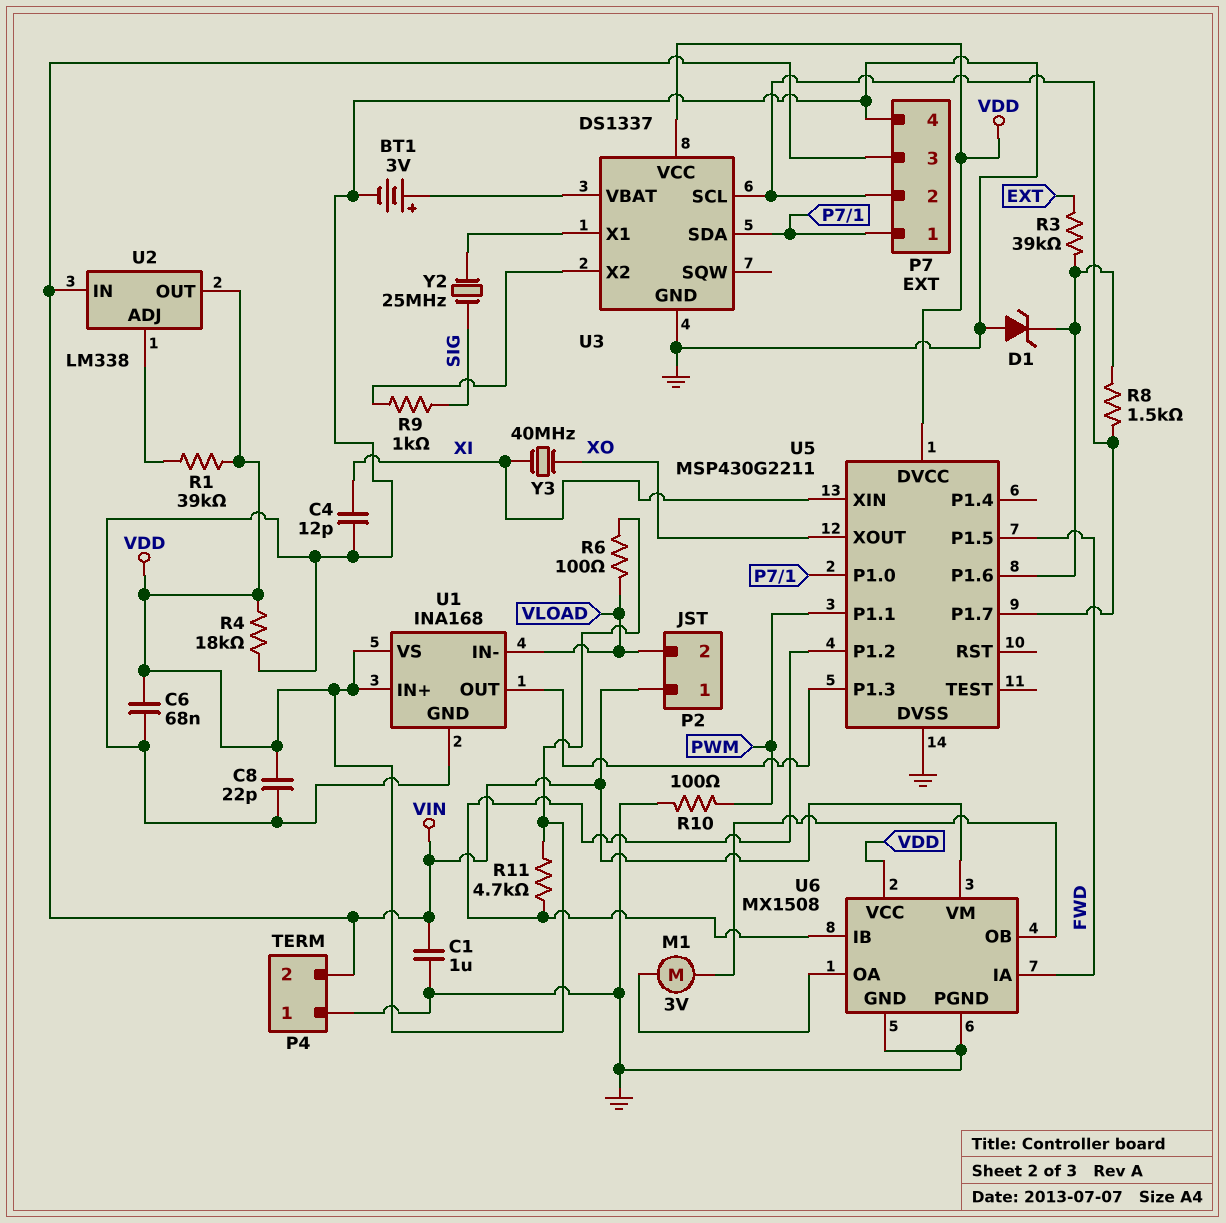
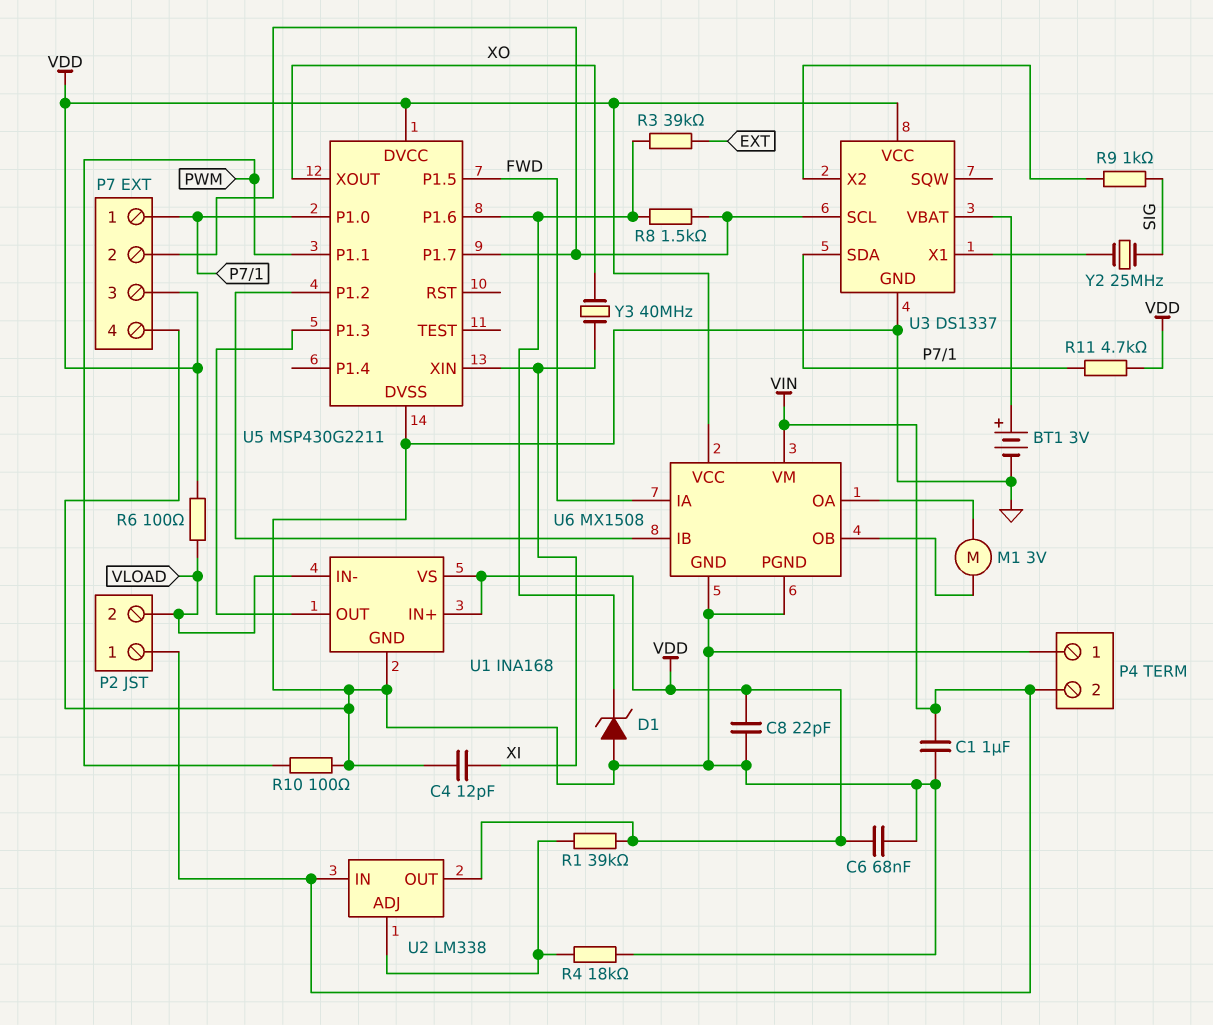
P7 pin 3: VIN -> VDD
R4: 18k (GND, VDD) -> 18k (GND, U2/ADJ)
R11: 4.7k (U5/P1.2, VDD) -> 4.7k (P7/1, VDD)

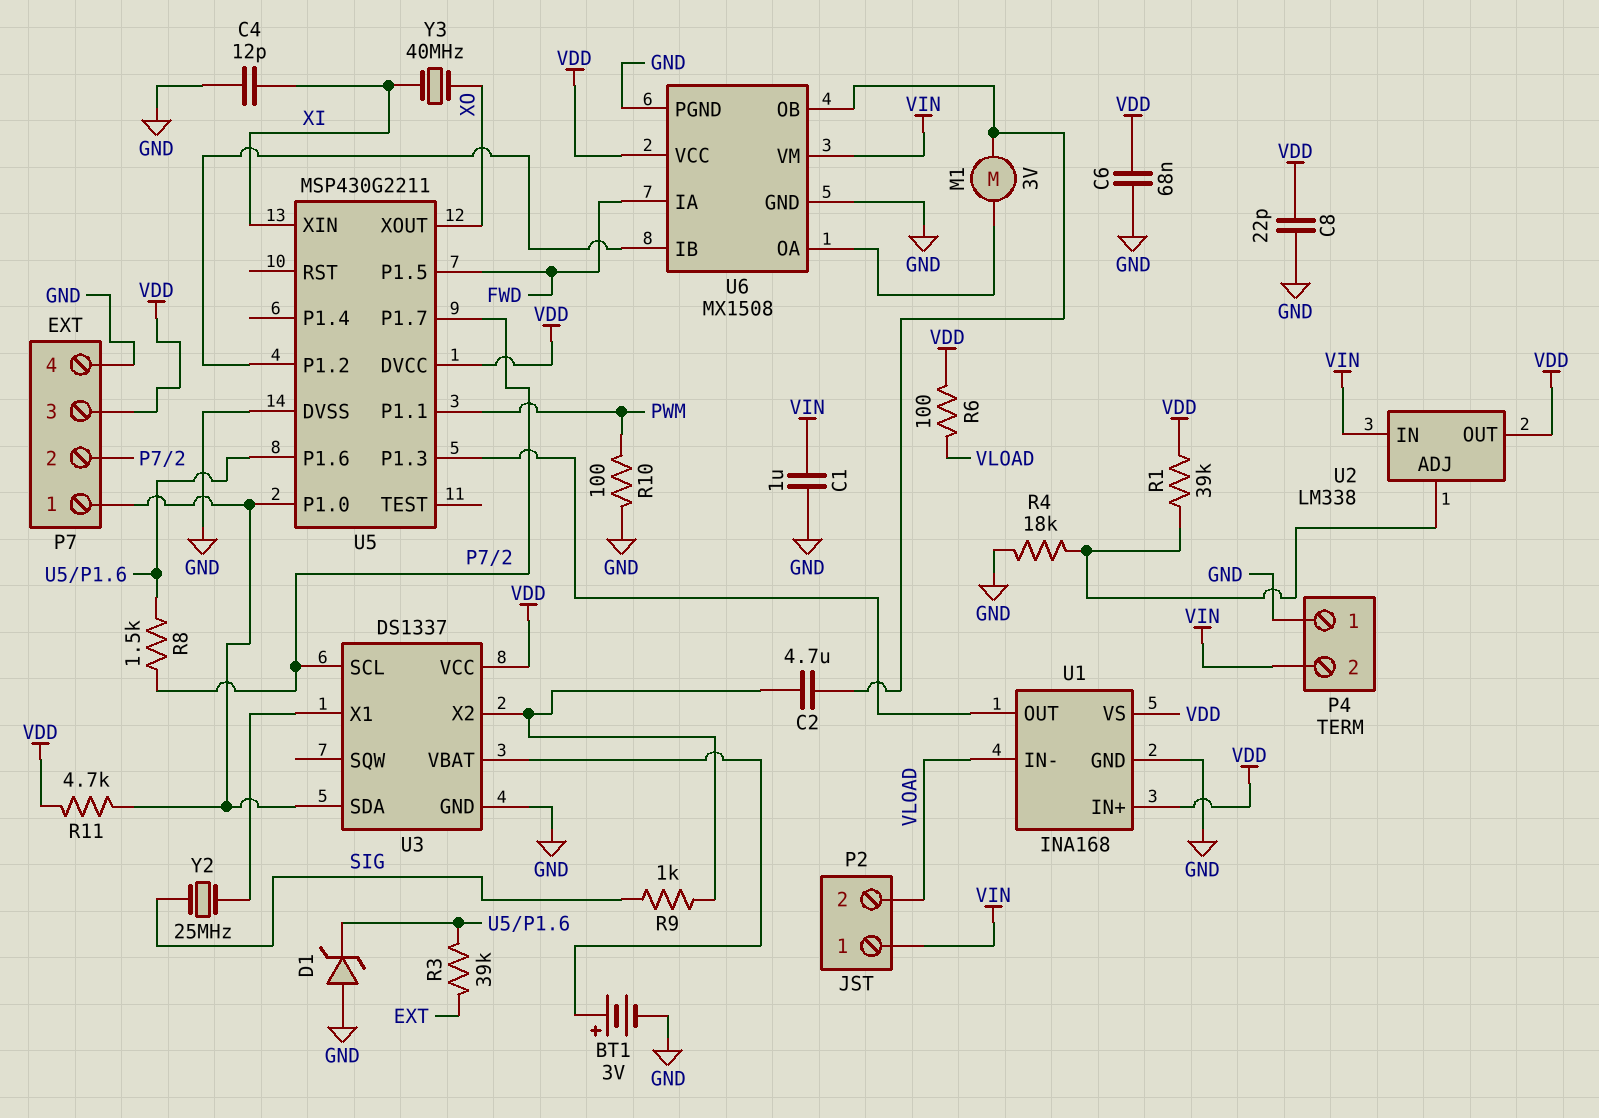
C2: none -> 4.7uF (U3/X2, U6/OB)

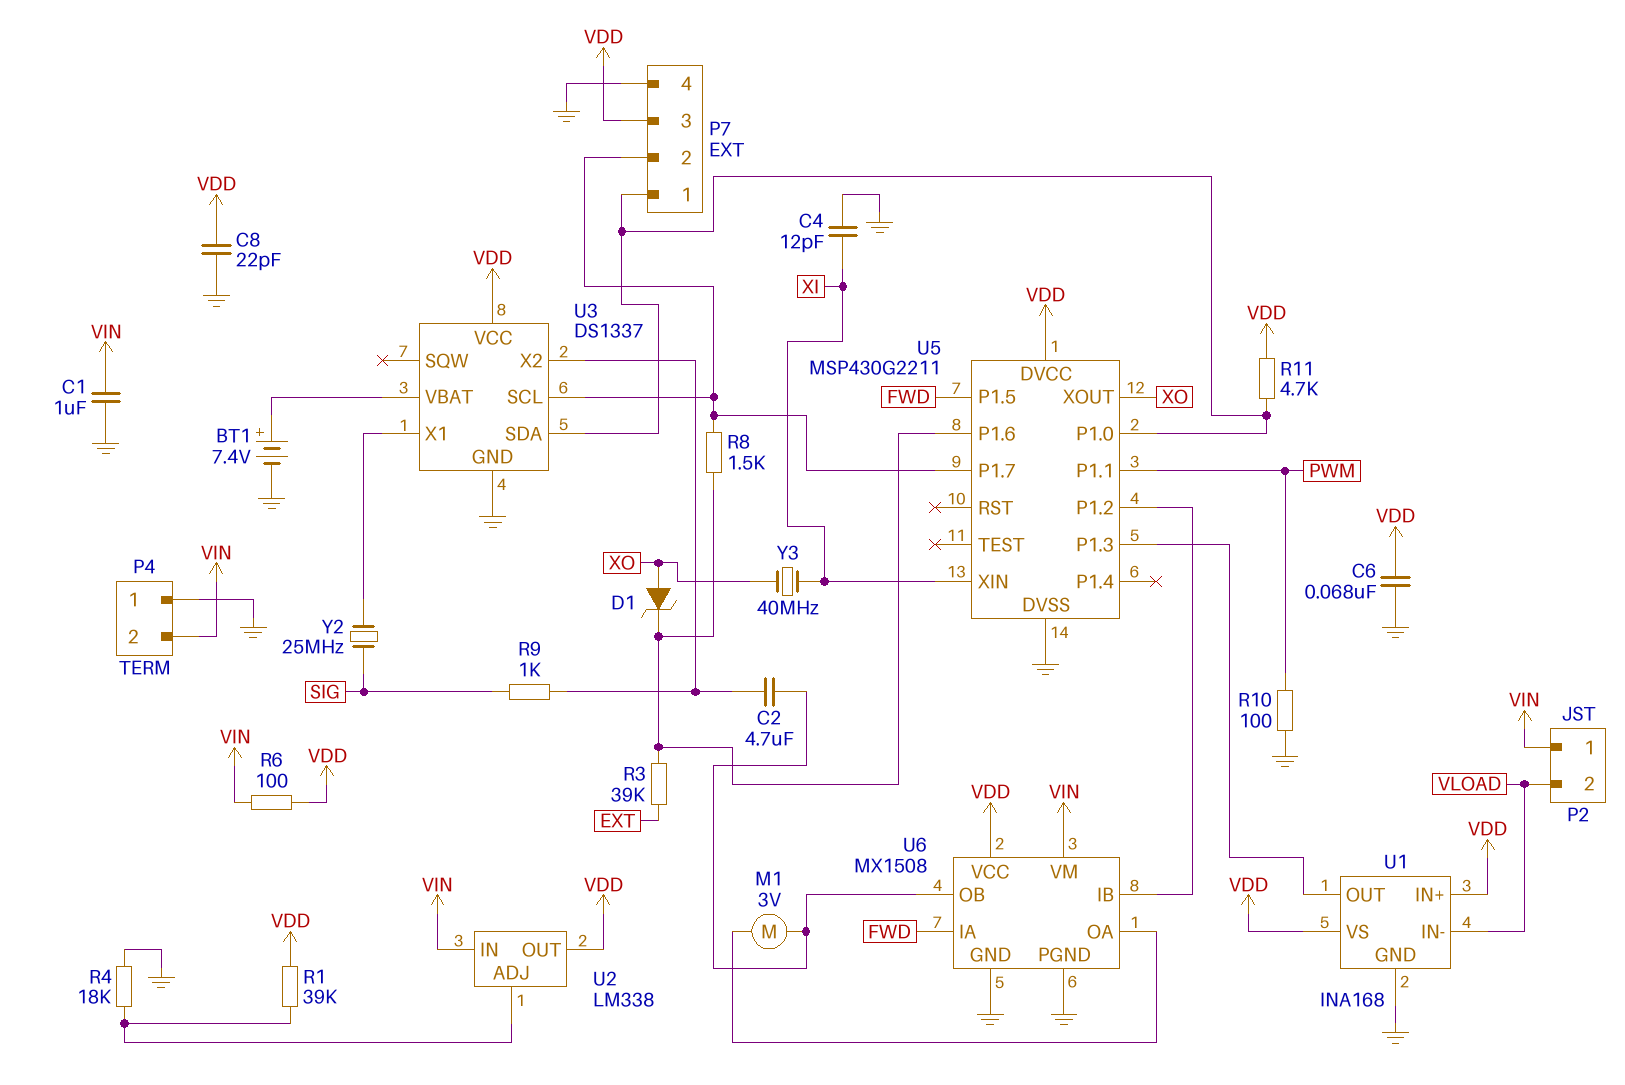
BT1: 3V (plus U3/VBAT, minus GND) -> 7.4V (plus U3/VBAT, minus GND)
D1: zener (A GND, K U5/P1.6) -> zener (A XO, K U5/P1.6)
R6: 100 (VDD, VLOAD) -> 100 (VDD, VIN)

